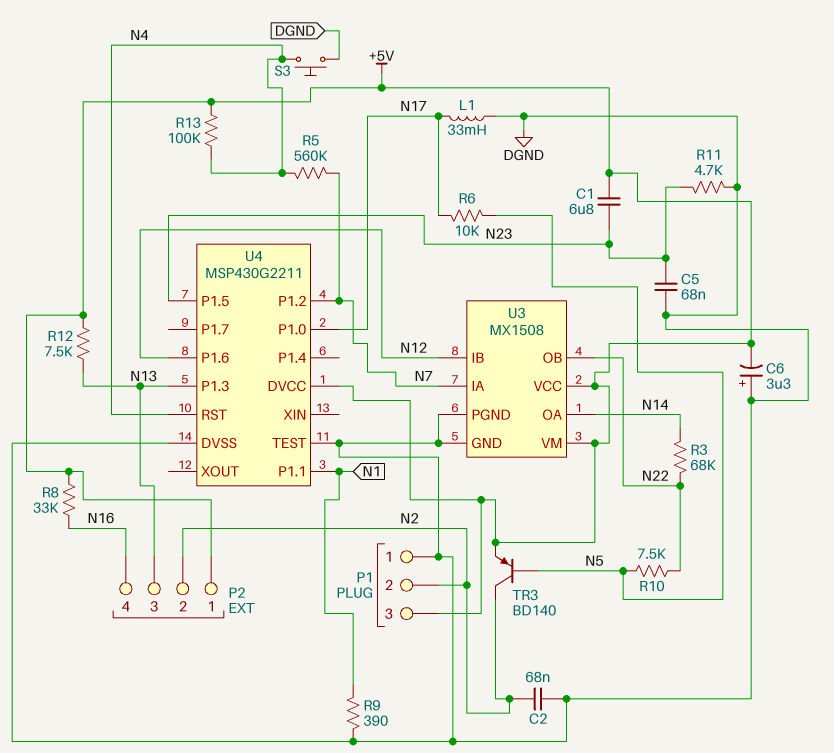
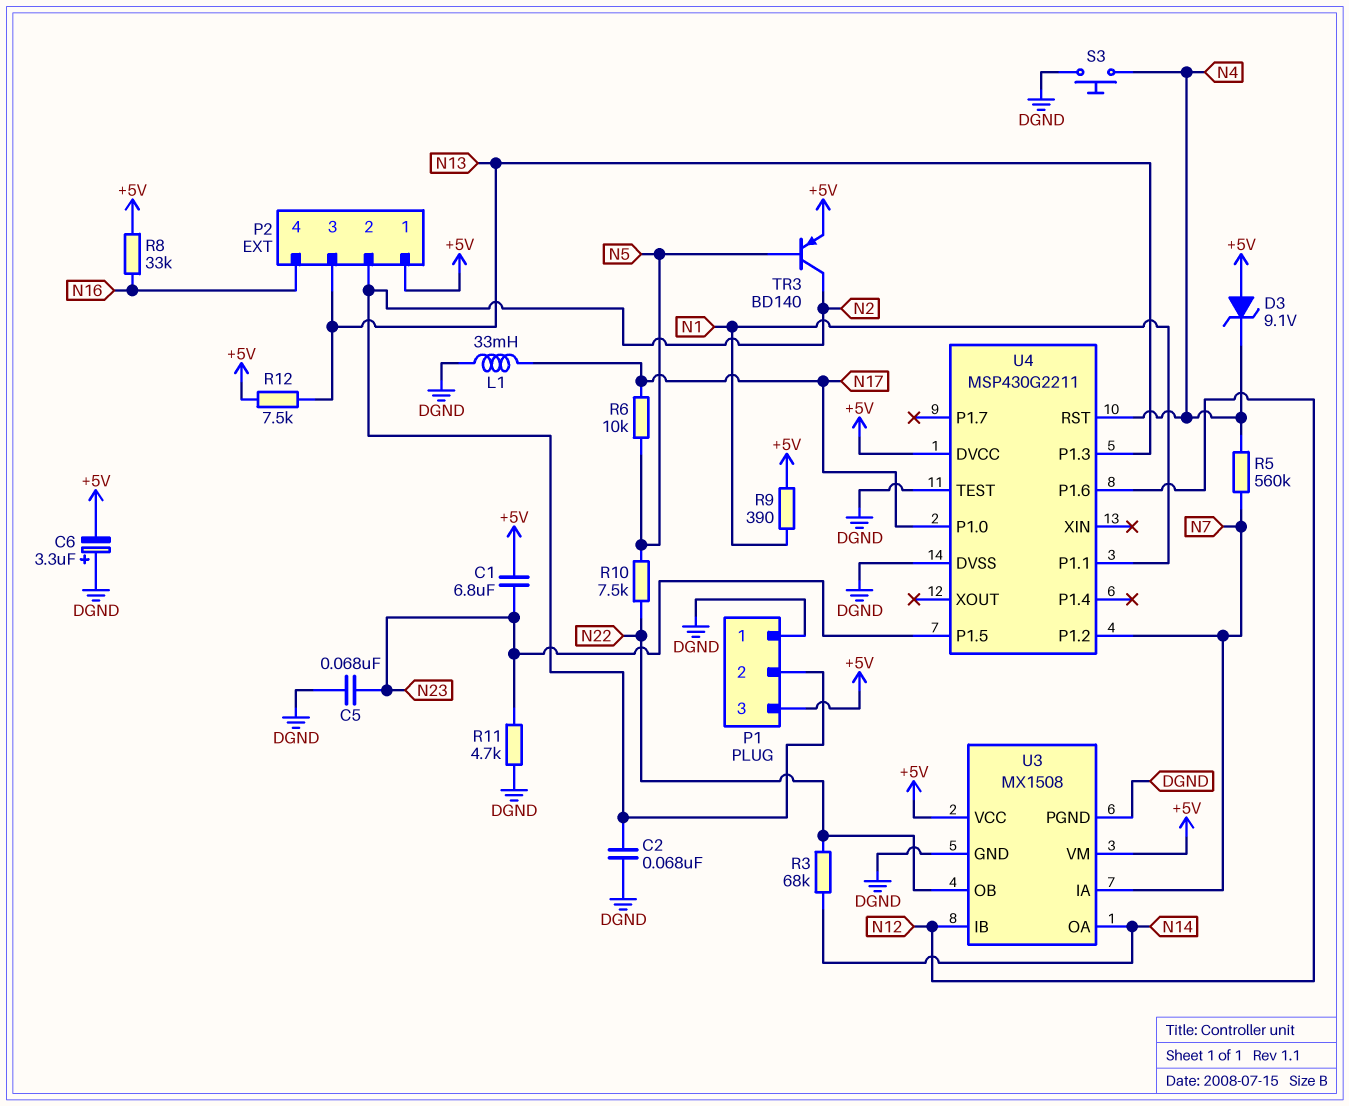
D3: none -> zener 9.1V (A +5V, K N4)
R9: 390 (DGND, N1) -> 390 (+5V, N1)
R13: 100k (+5V, N4) -> none

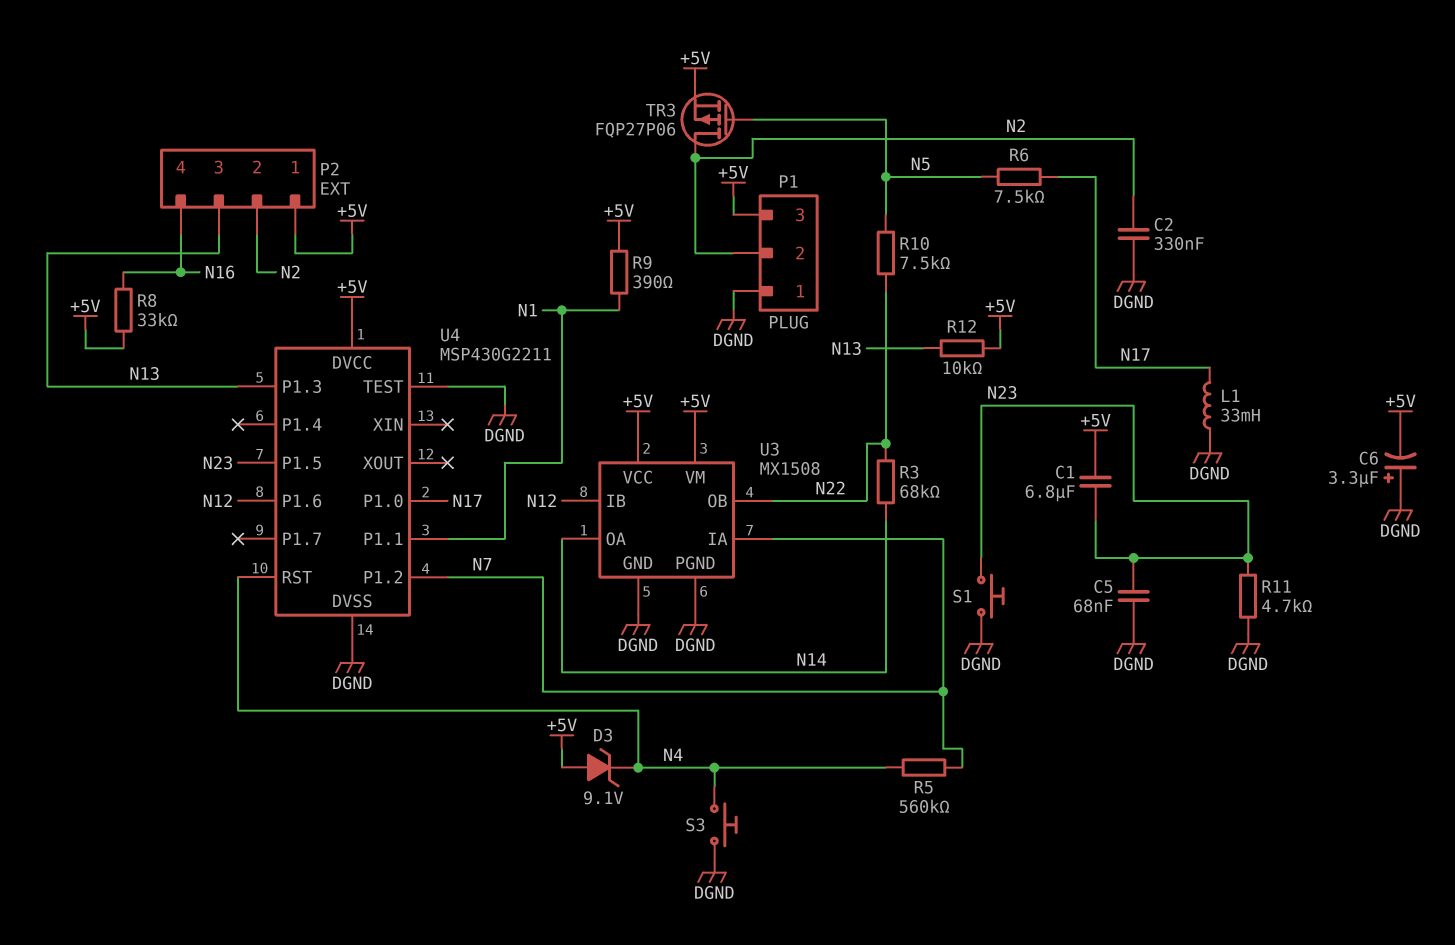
C2: 68nF (DGND, N2) -> 330nF (DGND, N2)
R6: 10k (N5, N17) -> 7.5k (N5, N17)
R12: 7.5k (+5V, N13) -> 10k (+5V, N13)
S1: none -> button (DGND, N23)
TR3: PNP BD140 (B N5, C N2, E +5V) -> PMOS FQP27P06 (G N5, D N2, S +5V)

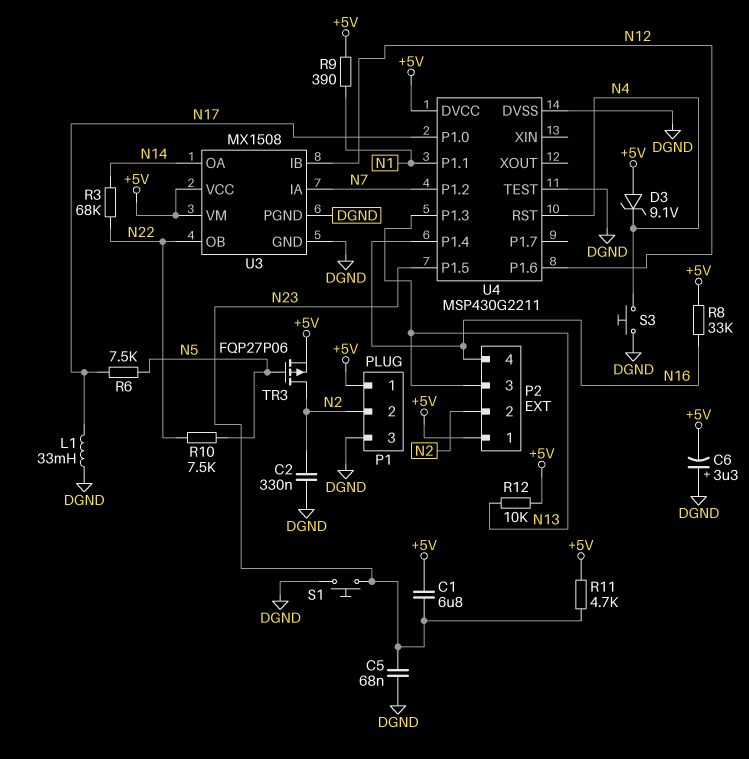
P1 pin 1: DGND -> +5V
P1 pin 3: +5V -> DGND
R5: 560k (N4, N7) -> none
R11: 4.7k (DGND, N23) -> 4.7k (+5V, N23)
U4 pin P1.4: none -> N16

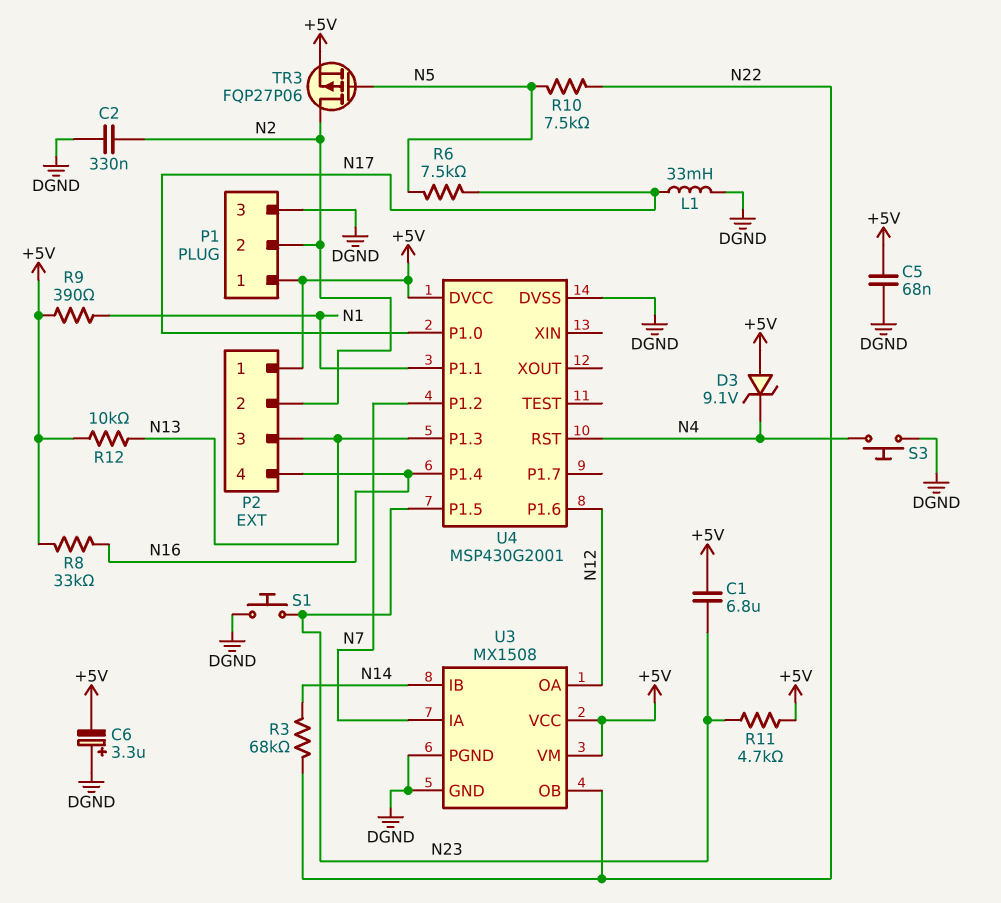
C5: 68nF (DGND, N23) -> 68nF (+5V, DGND)
U3 pin IB: N12 -> N14
U3 pin OA: N14 -> N12
U4: MSP430G2211 -> MSP430G2001
U4 pin TEST: DGND -> none

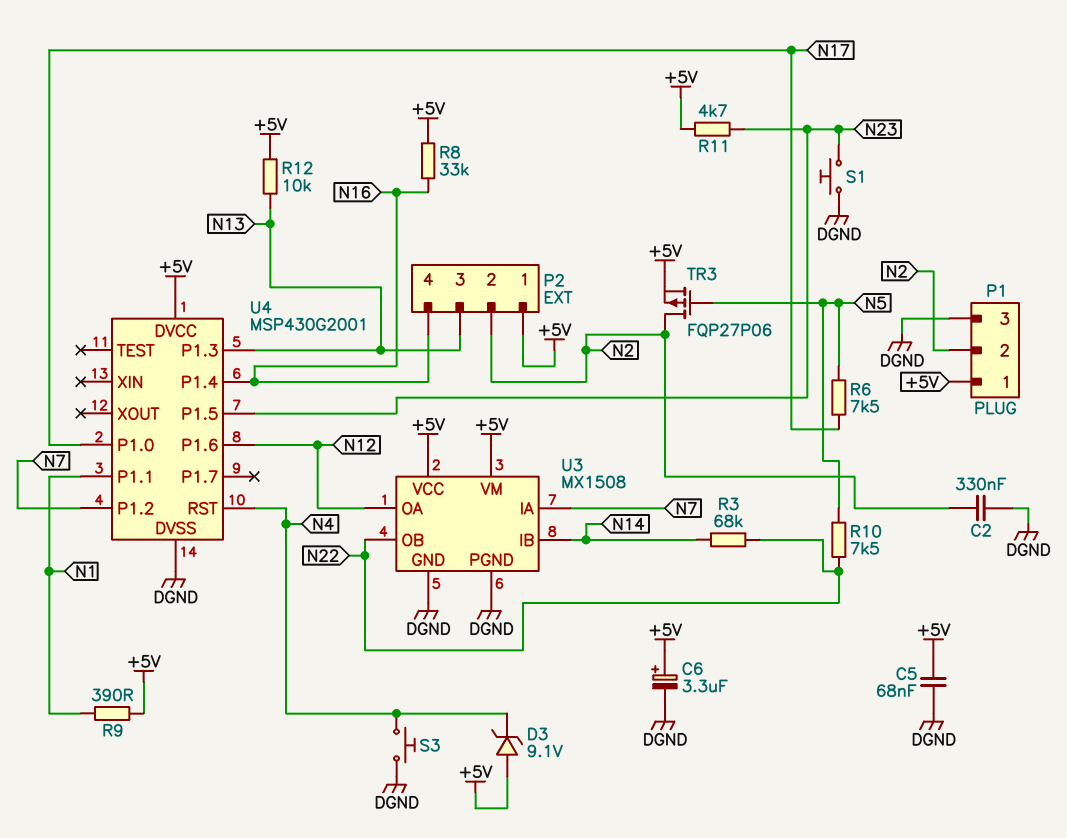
C1: 6.8uF (+5V, N23) -> none
C6: 3.3uF (plus DGND, minus +5V) -> 3.3uF (plus +5V, minus DGND)
L1: 33mH (DGND, N17) -> none

